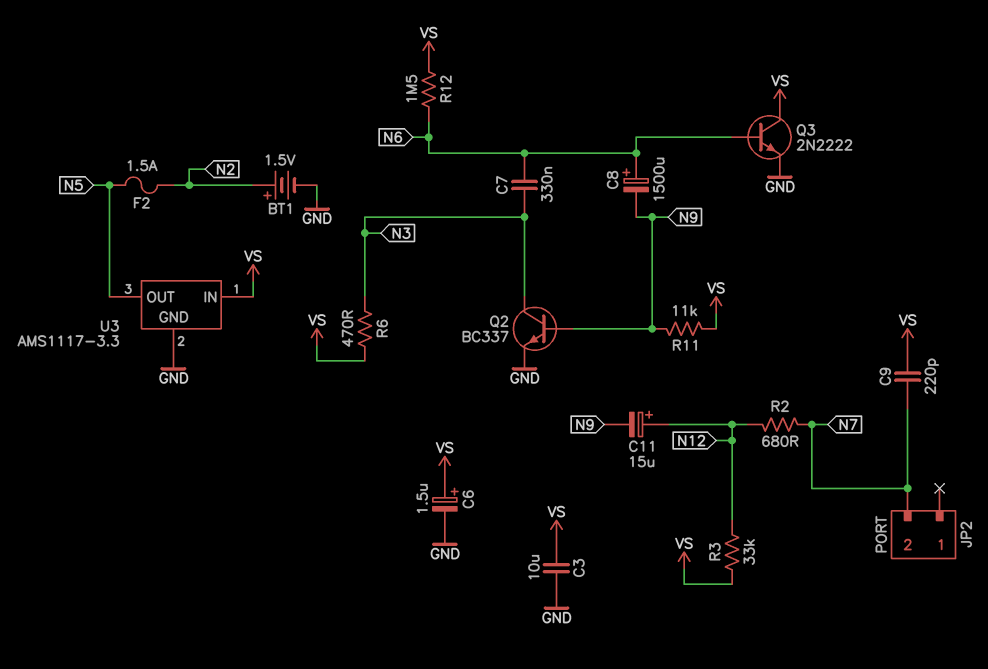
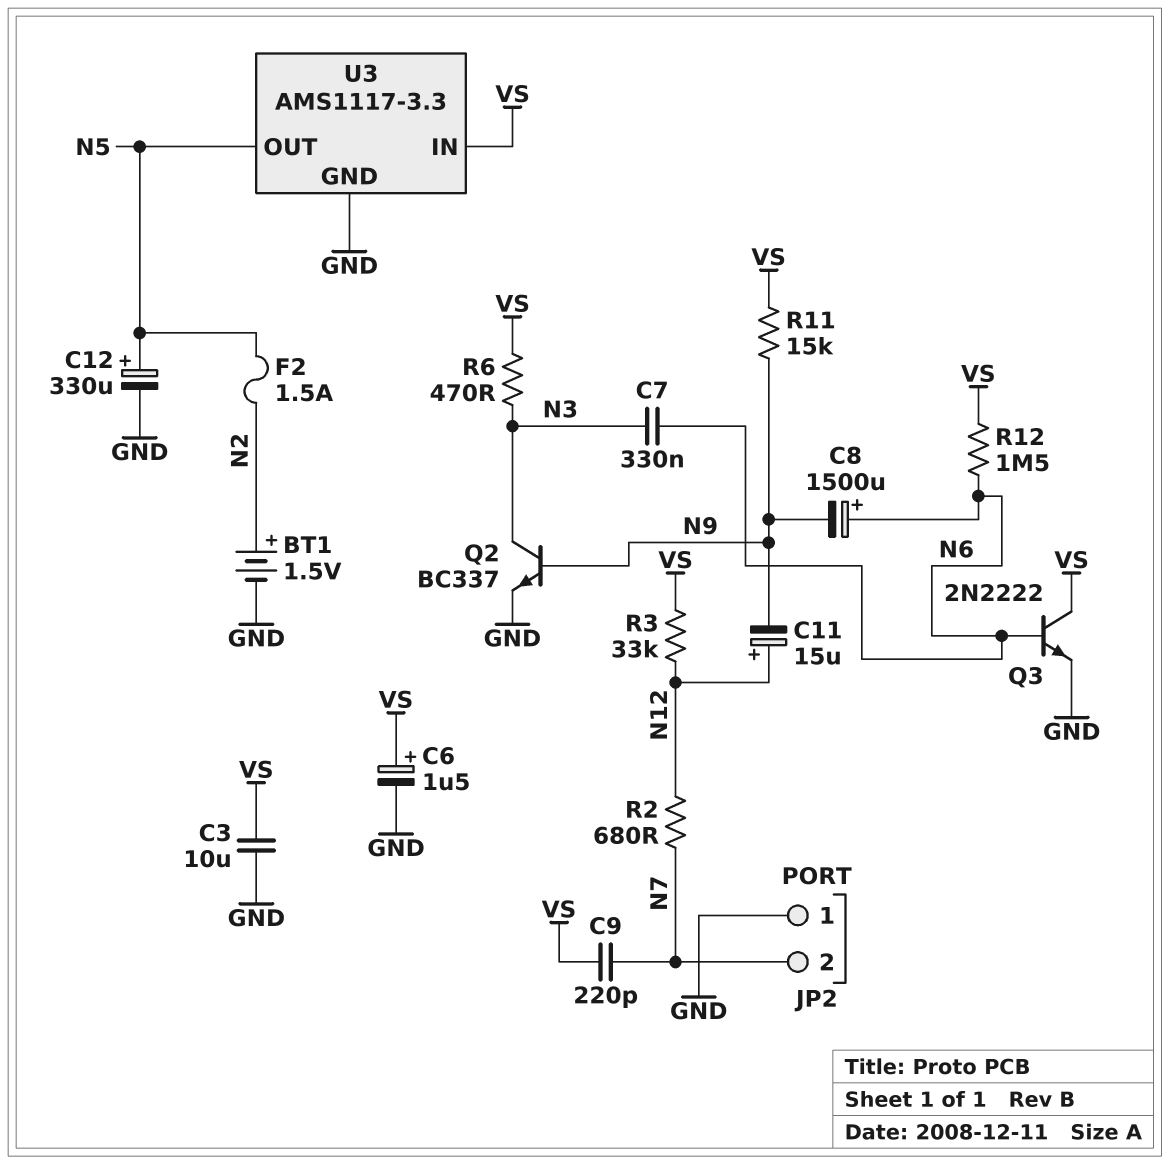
C12: none -> 330uF (plus N5, minus GND)
JP2 pin 1: none -> GND
R11: 11k (N9, VS) -> 15k (N9, VS)

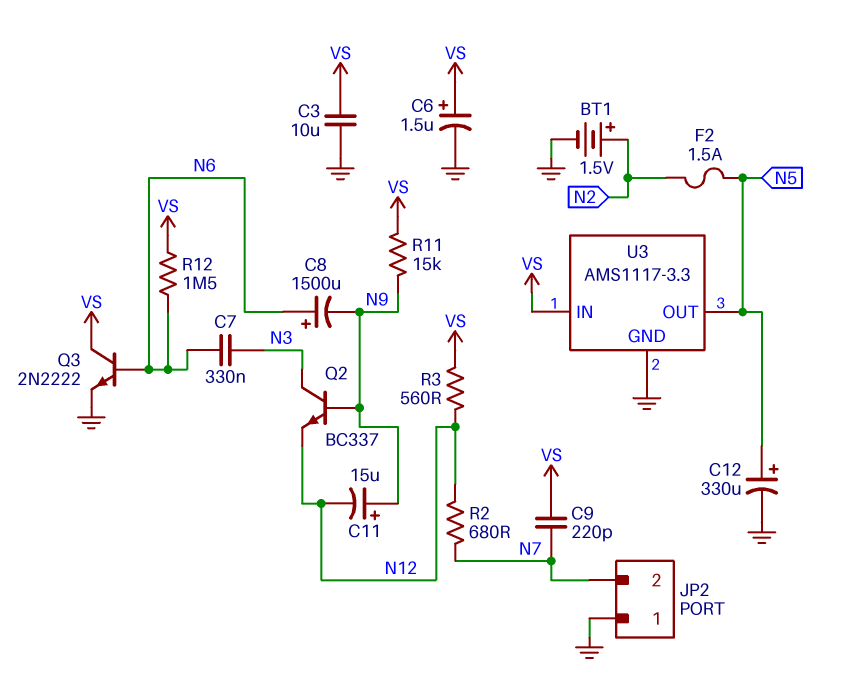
C11: 15uF (plus N12, minus N9) -> 15uF (plus N9, minus N12)
Q2: NPN BC337 (B N9, C N3, E GND) -> NPN BC337 (B N9, C N3, E N12)
R3: 33k (N12, VS) -> 560 (N12, VS)
R6: 470 (N3, VS) -> none

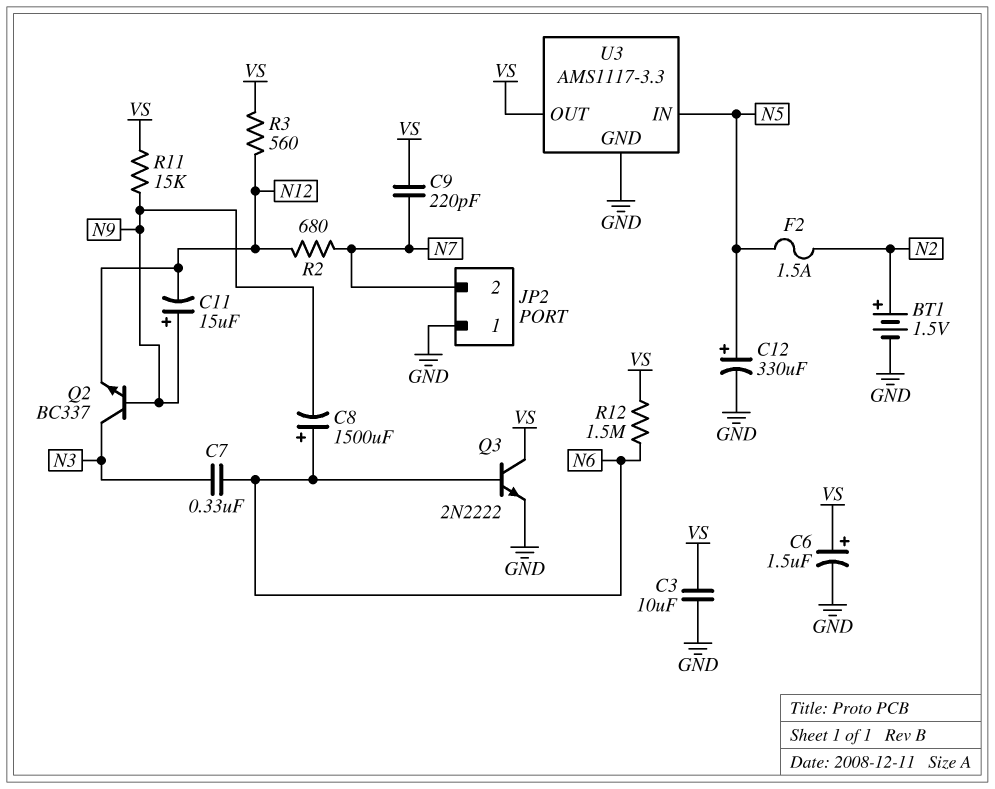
U3 pin IN: VS -> N5
U3 pin OUT: N5 -> VS

